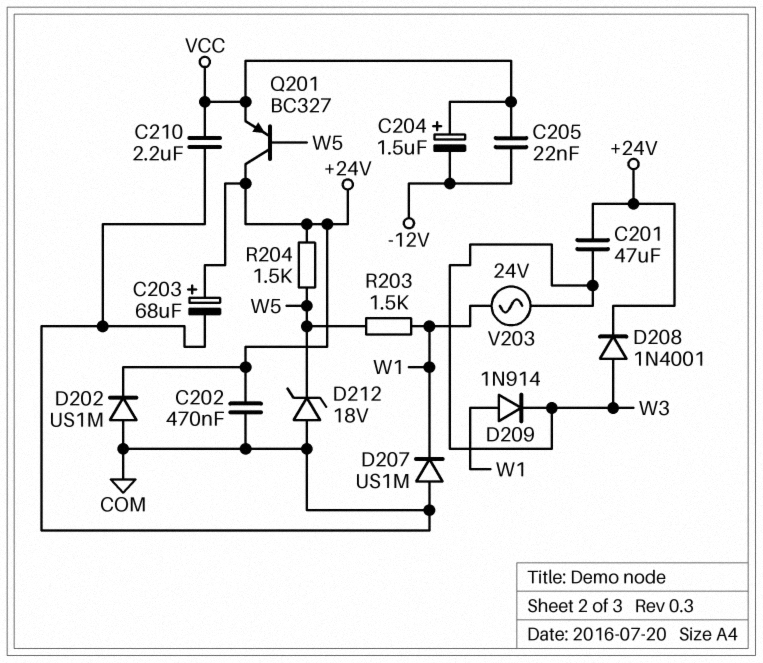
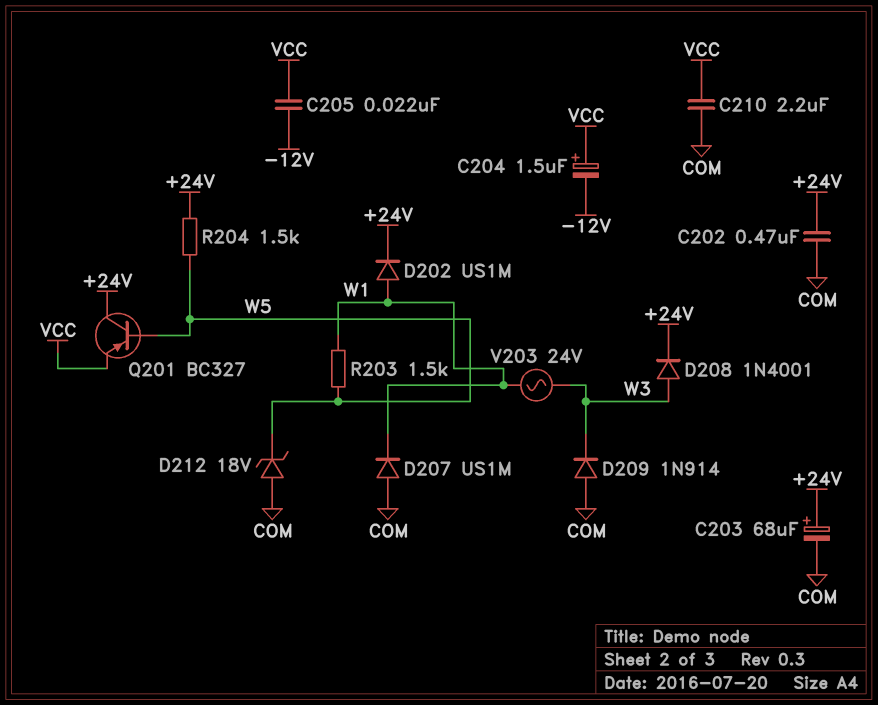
C201: 47uF (+24V, W3) -> none
D202: diode US1M (A COM, K +24V) -> diode US1M (A W1, K +24V)
D209: diode 1N914 (A W1, K W3) -> diode 1N914 (A COM, K W3)

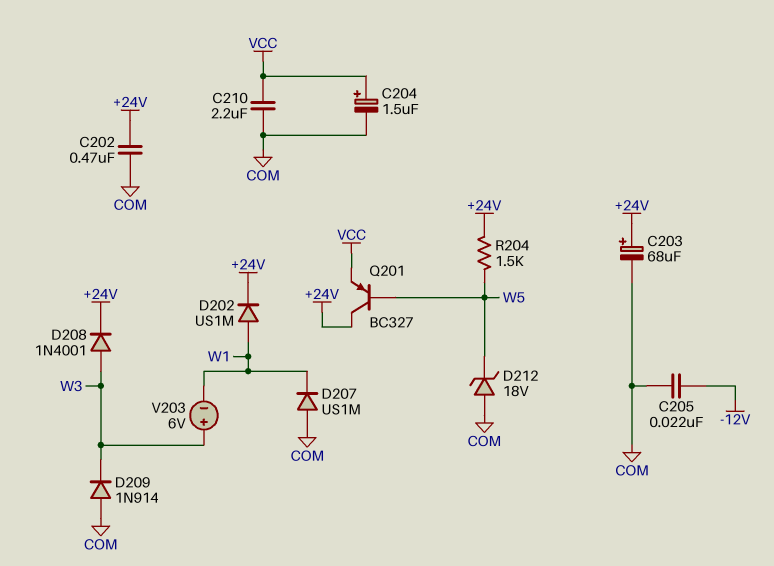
C204: 1.5uF (plus VCC, minus -12V) -> 1.5uF (plus VCC, minus COM)
C205: 22nF (-12V, VCC) -> 22nF (-12V, COM)
R203: 1.5k (W1, W5) -> none
V203: AC 24V (W1, W3) -> 6V (plus W3, minus W1)

